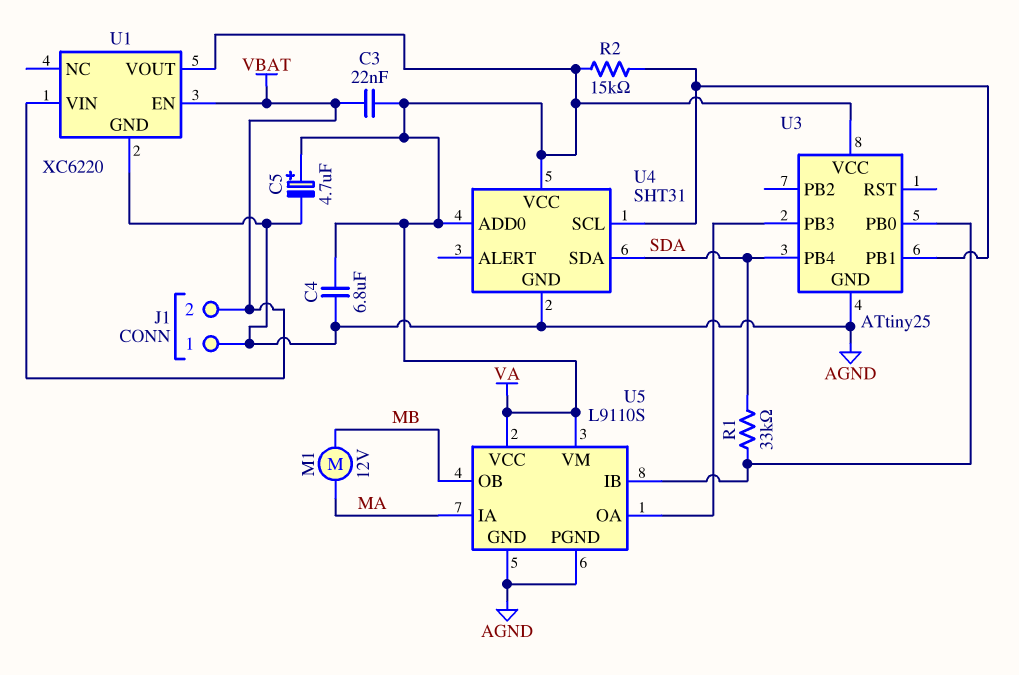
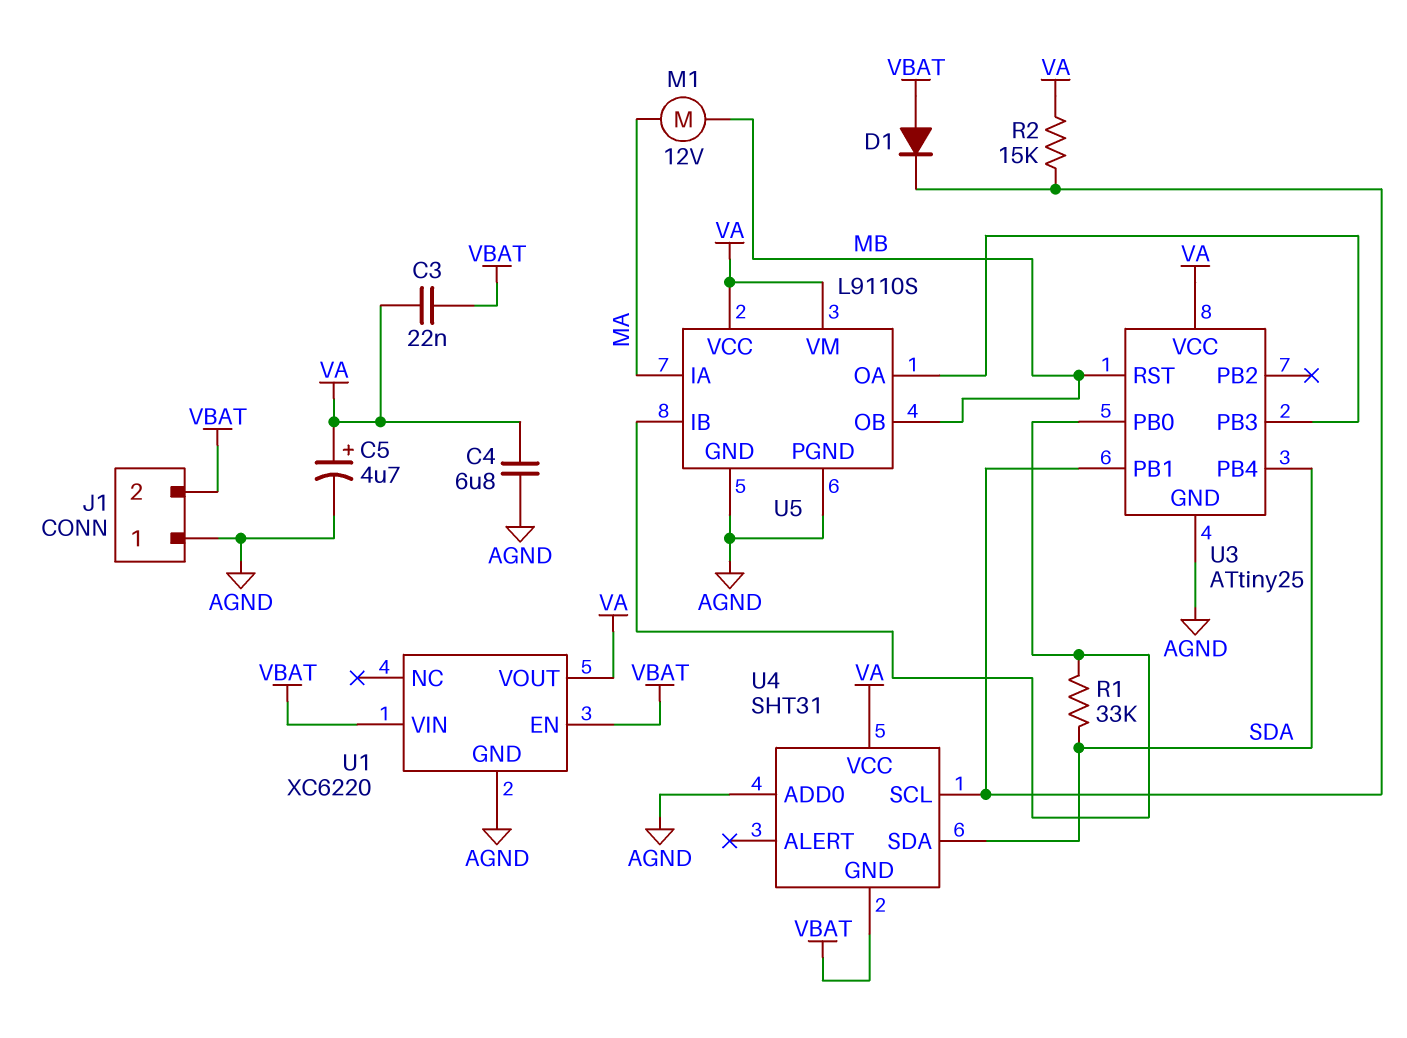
D1: none -> diode (A VBAT, K U3/PB1)
U3 pin RST: none -> MB
U4 pin ADD0: VA -> AGND
U4 pin GND: AGND -> VBAT

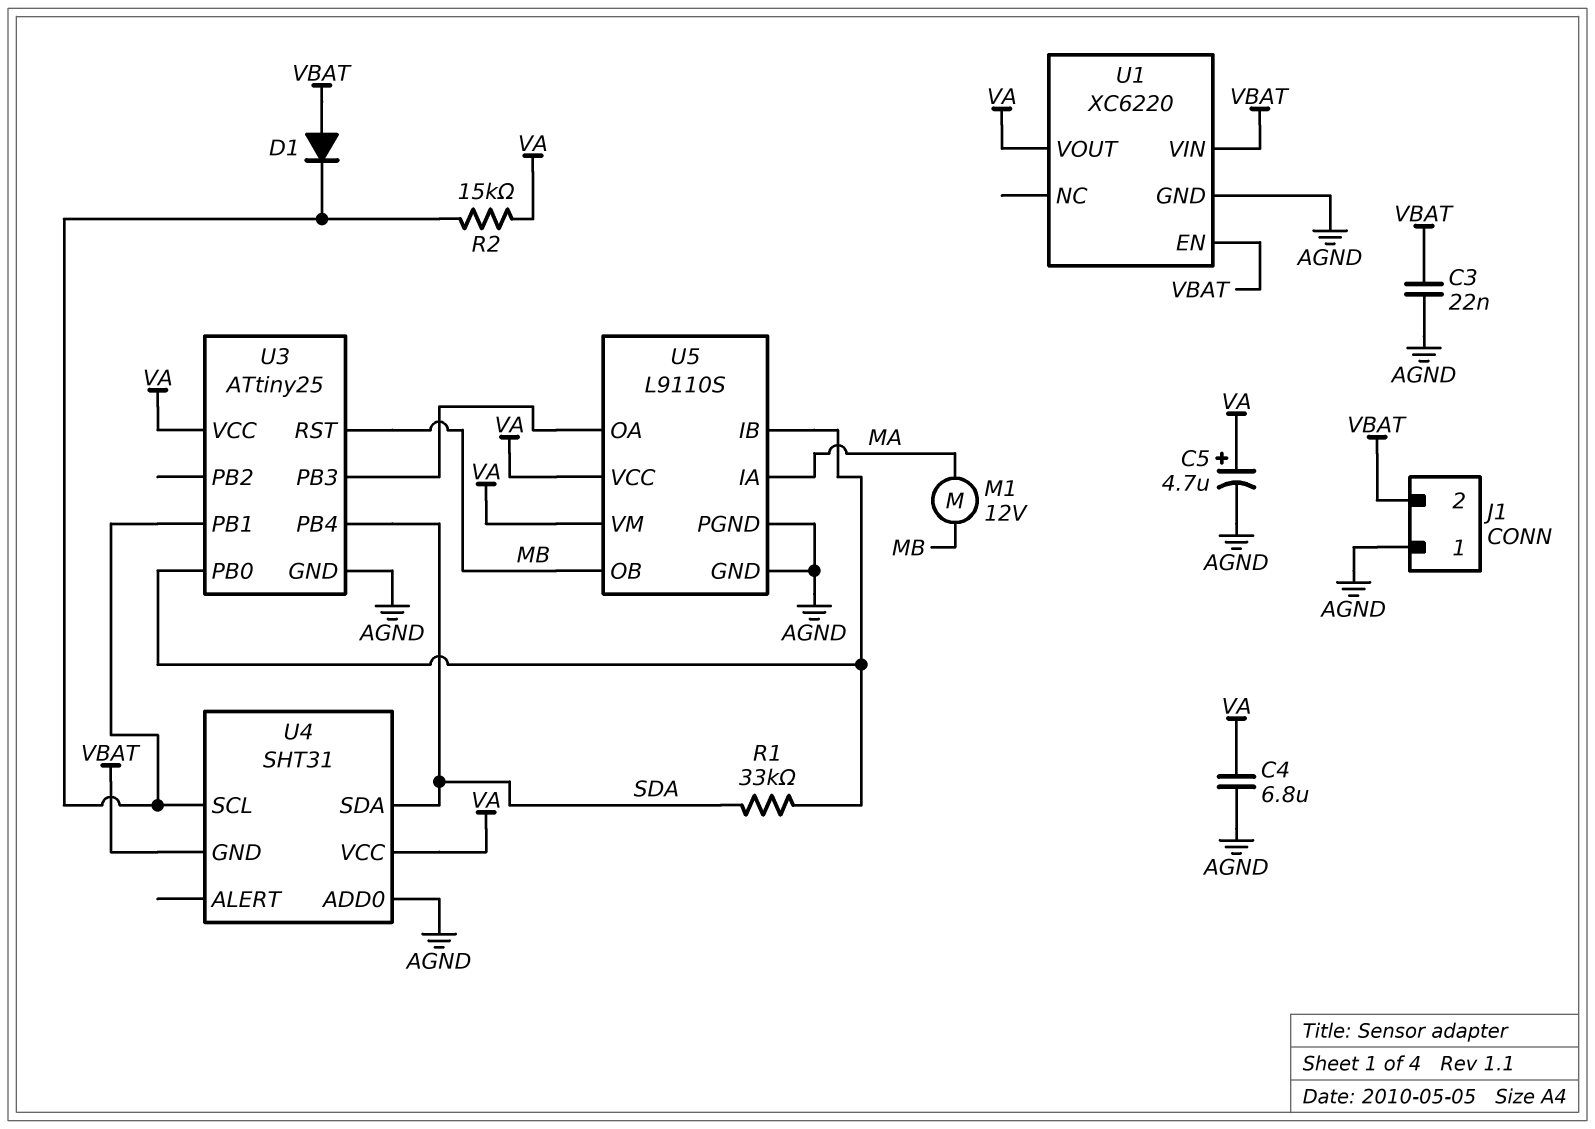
C3: 22nF (VA, VBAT) -> 22nF (AGND, VBAT)

